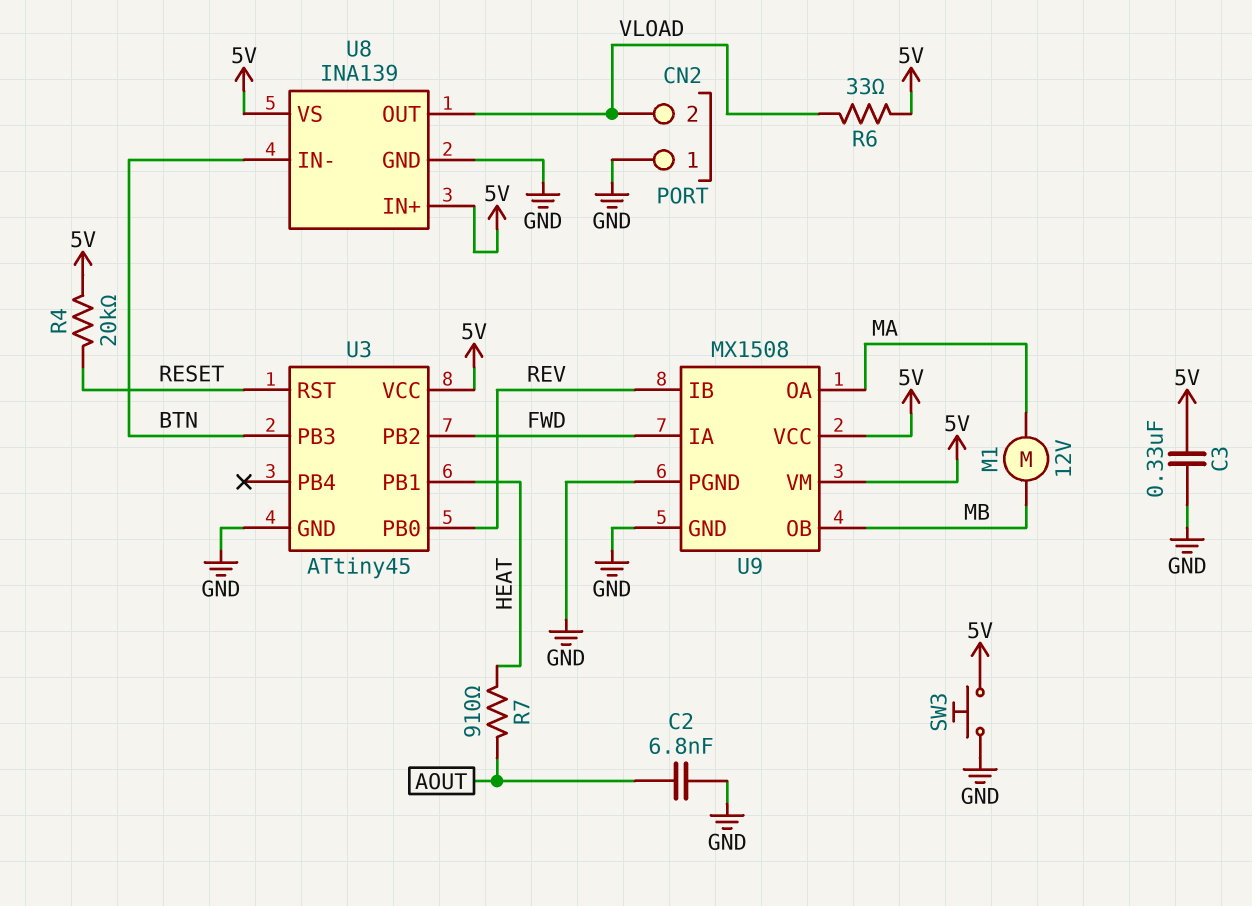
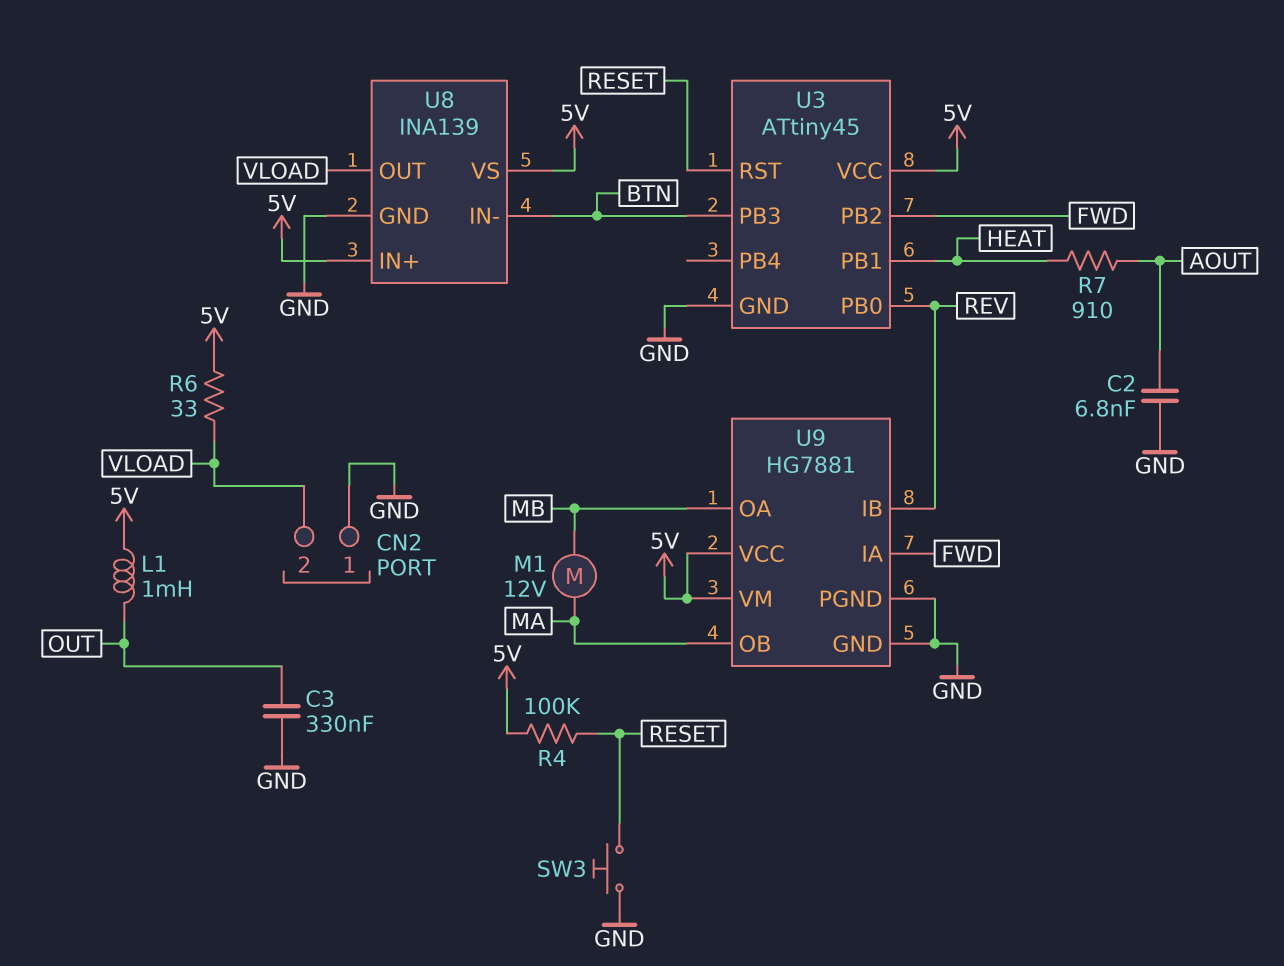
C3: 330nF (5V, GND) -> 330nF (GND, OUT)
L1: none -> 1mH (5V, OUT)
R4: 20k (5V, RESET) -> 100k (5V, RESET)
SW3: button (5V, GND) -> button (GND, RESET)
U9: MX1508 -> HG7881
U9 pin OA: MA -> MB
U9 pin OB: MB -> MA

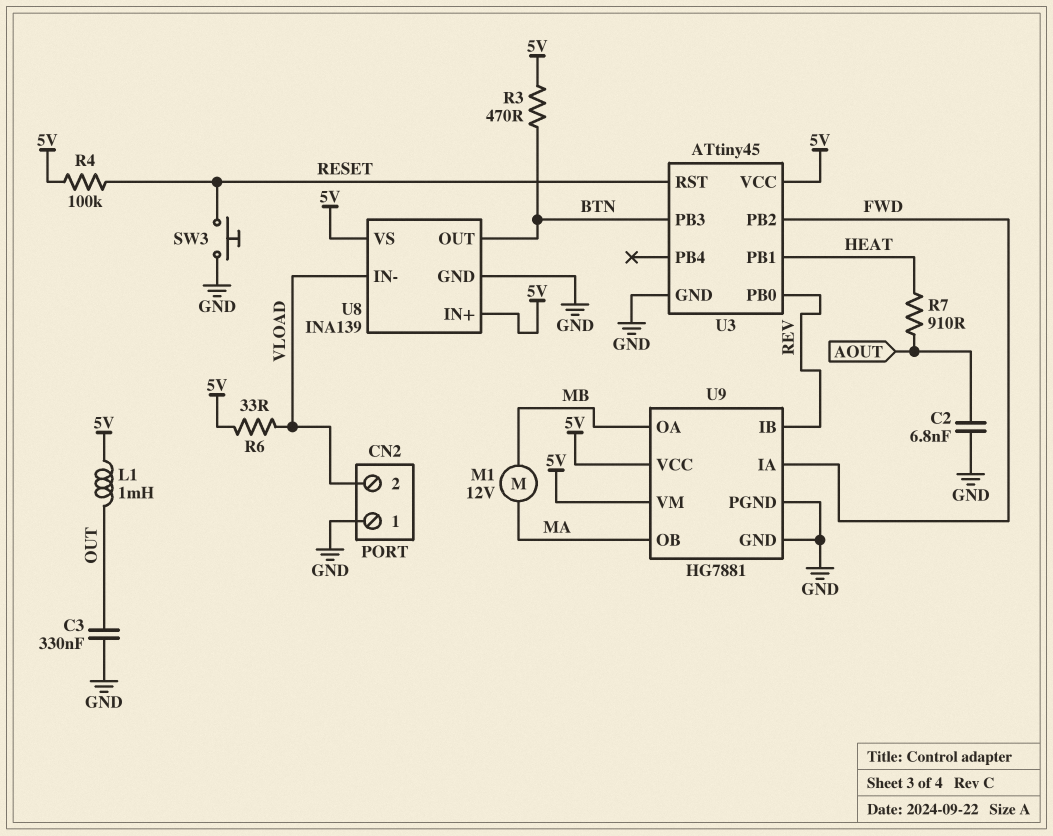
R3: none -> 470 (5V, BTN)
U8 pin IN-: BTN -> VLOAD
U8 pin OUT: VLOAD -> BTN

